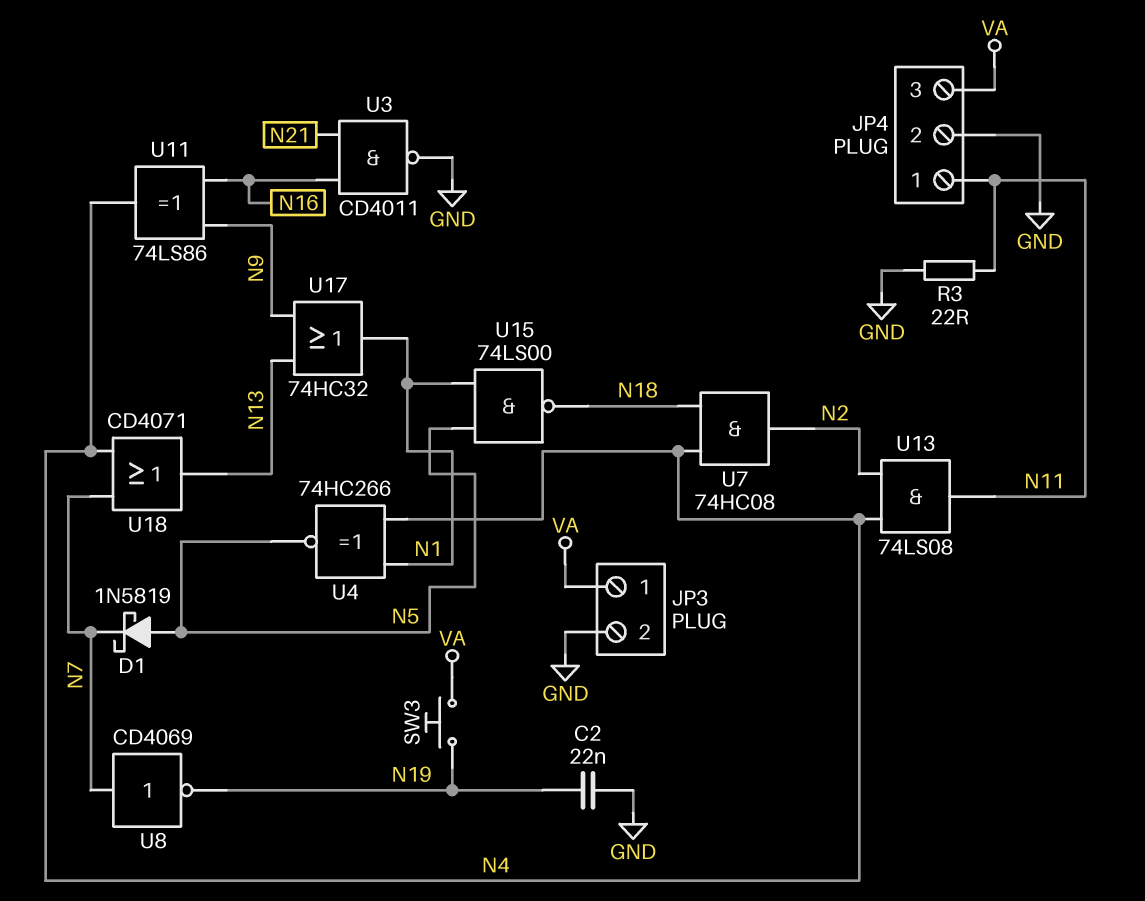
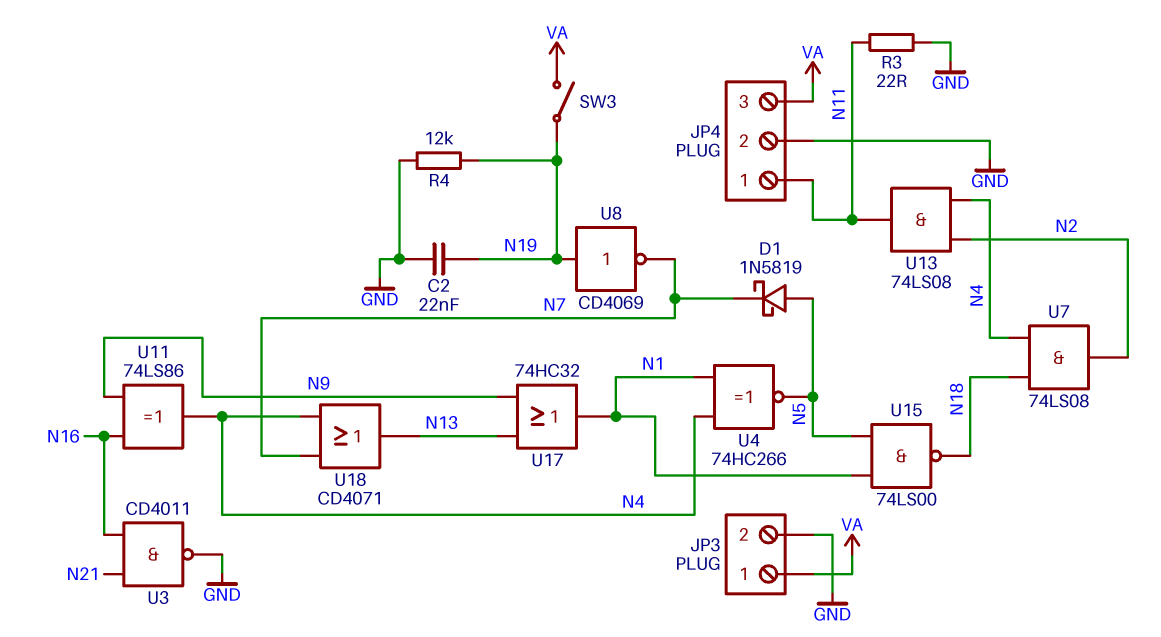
R4: none -> 12k (GND, N19)
SW3: button (N19, VA) -> switch (N19, VA)
U7: AND 74HC08 (in N4, in N18, out N2) -> AND 74LS08 (in N4, in N18, out N2)
U8: NOT CD4069 (in N7, out N19) -> NOT CD4069 (in N19, out N7)

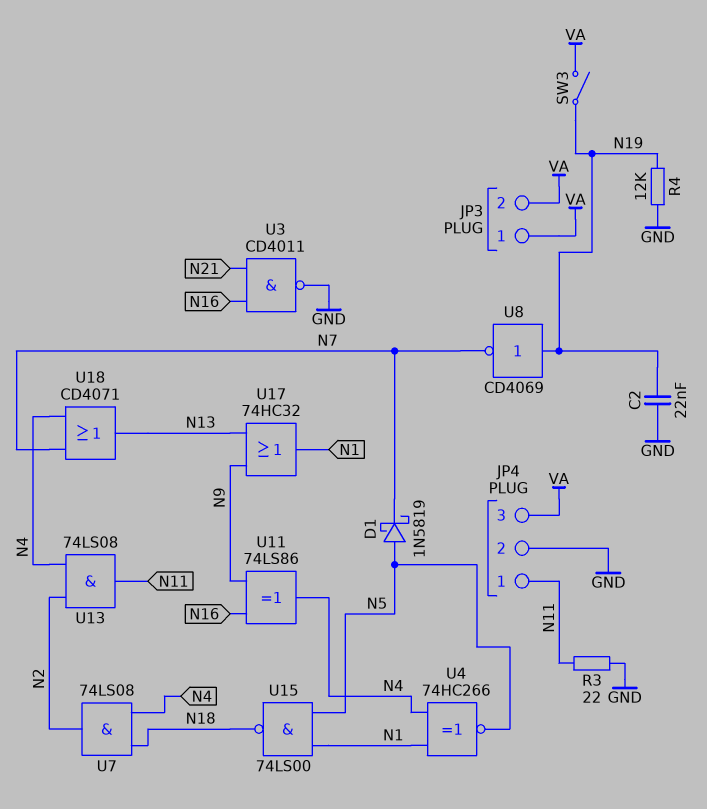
JP3 pin 2: GND -> VA

